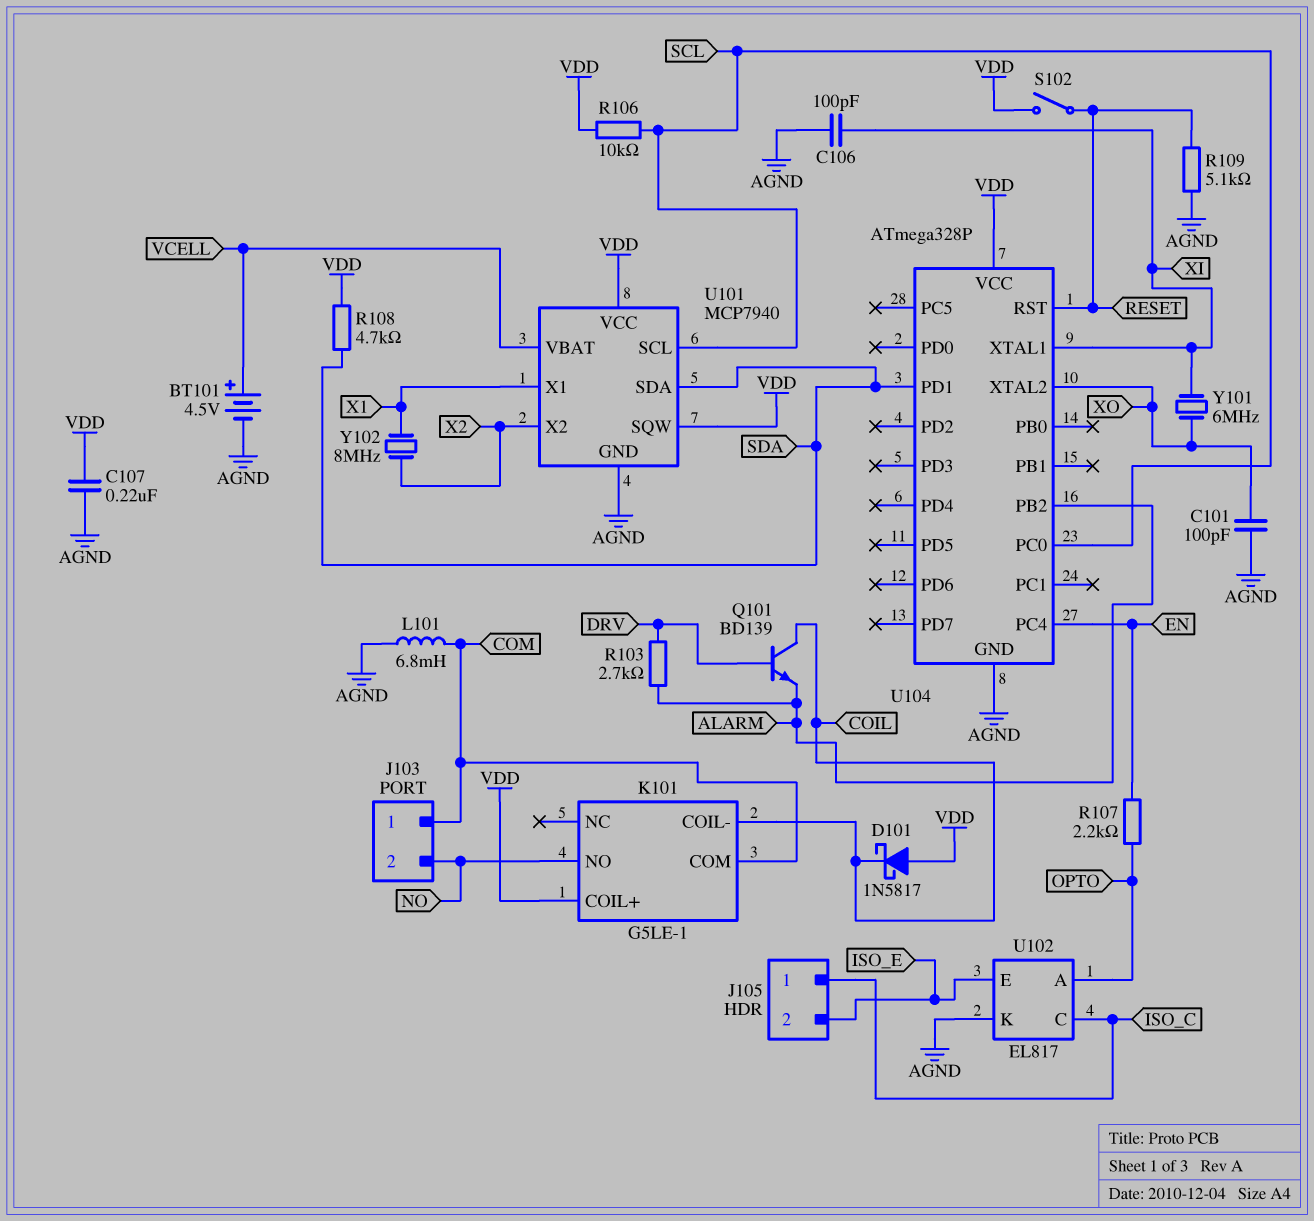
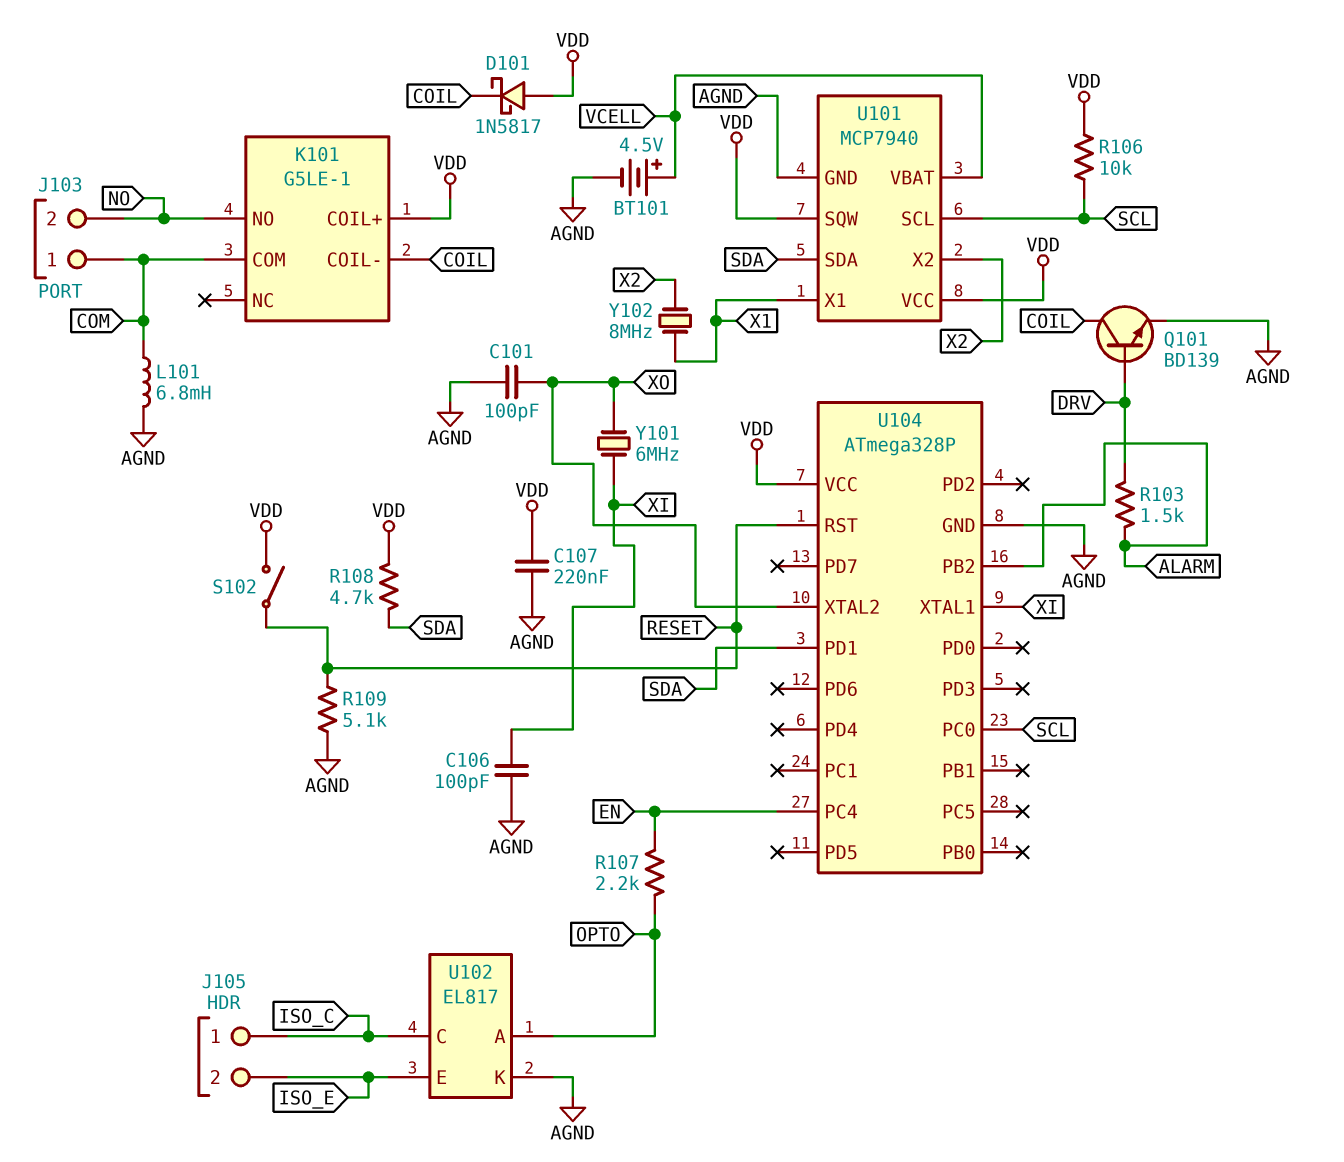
Q101: NPN BD139 (B DRV, C COIL, E ALARM) -> NPN BD139 (B DRV, C COIL, E AGND)
R103: 2.7k (ALARM, DRV) -> 1.5k (ALARM, DRV)

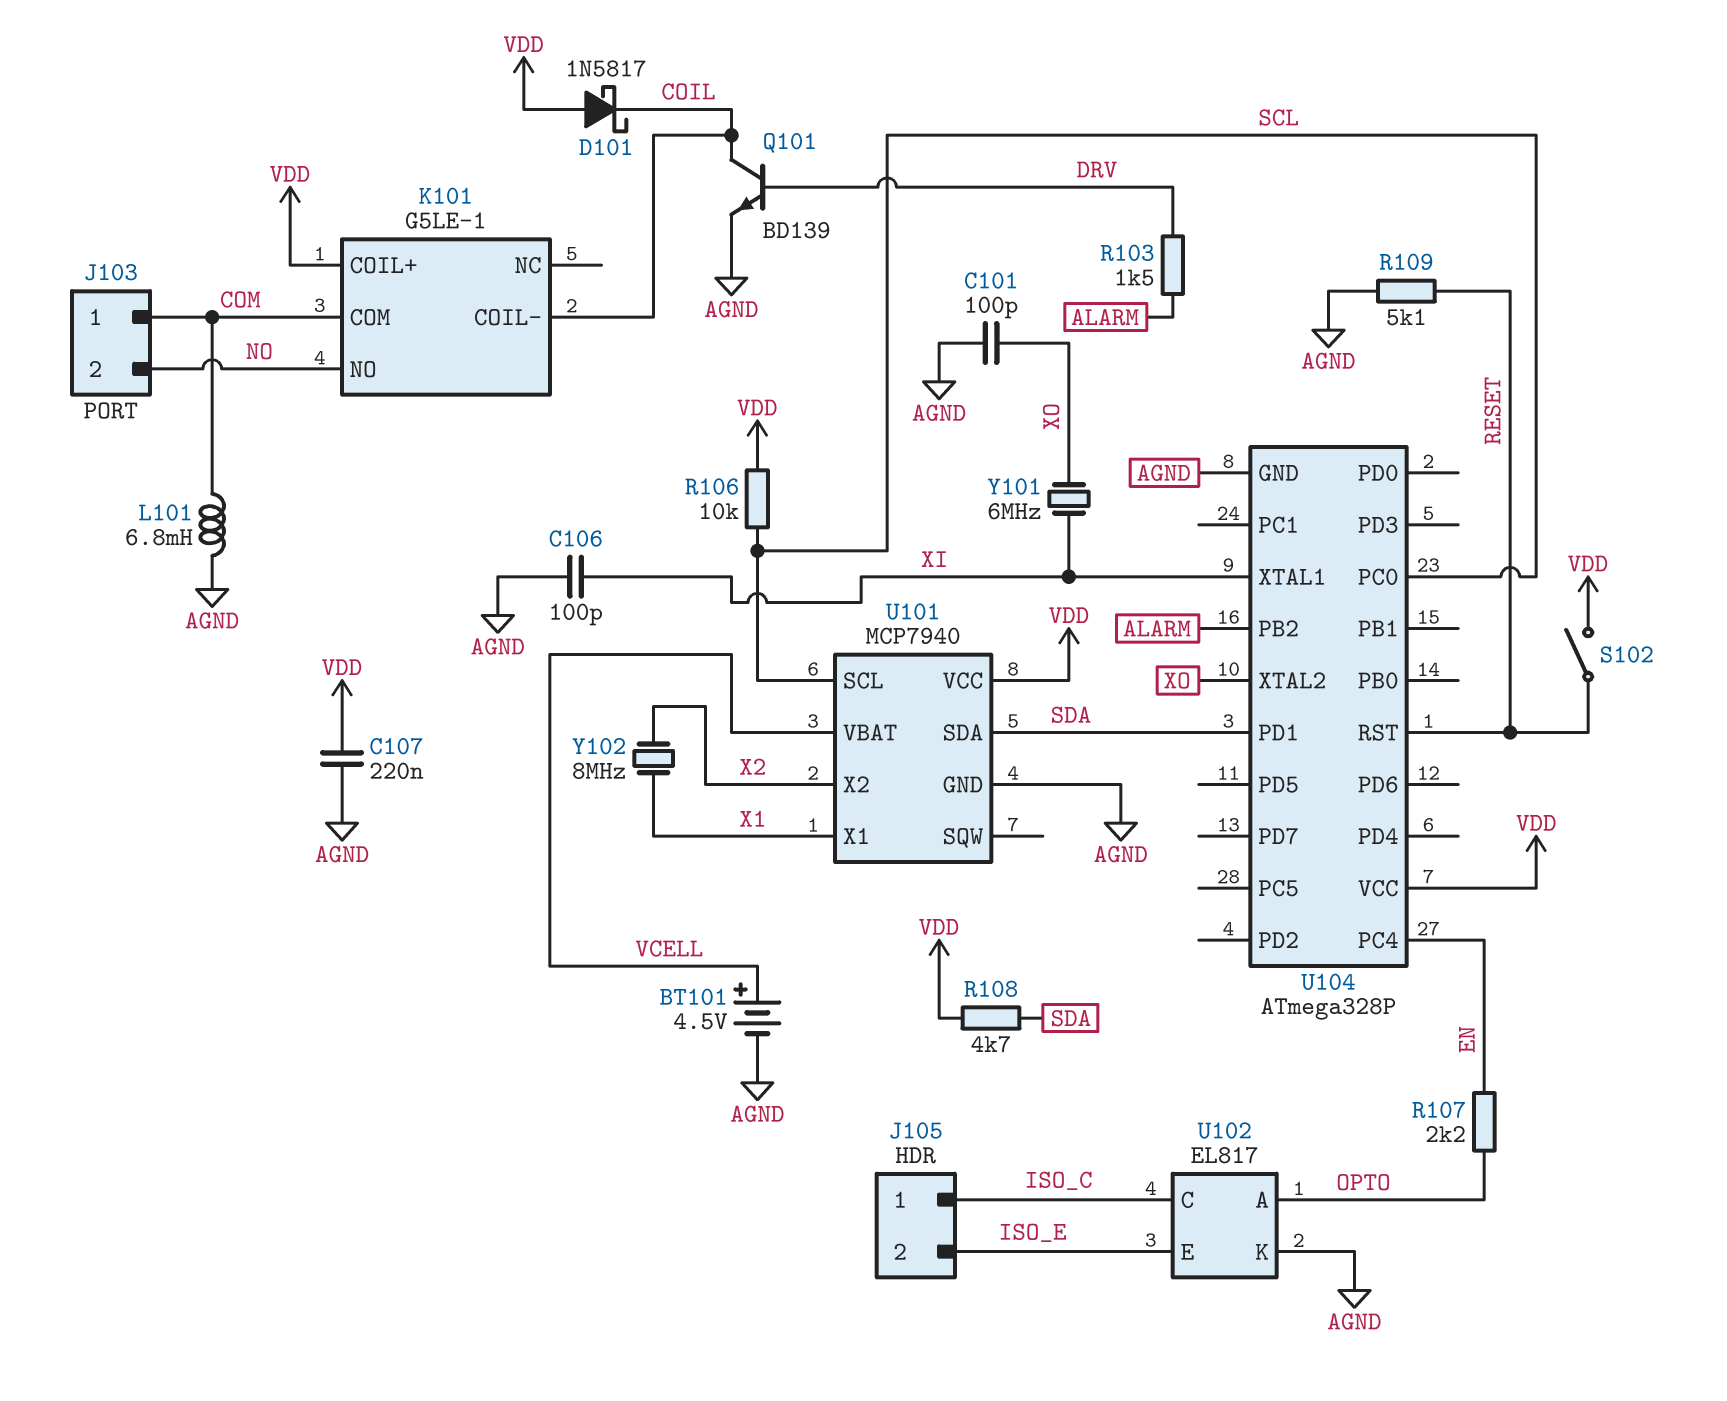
U101 pin SQW: VDD -> none

